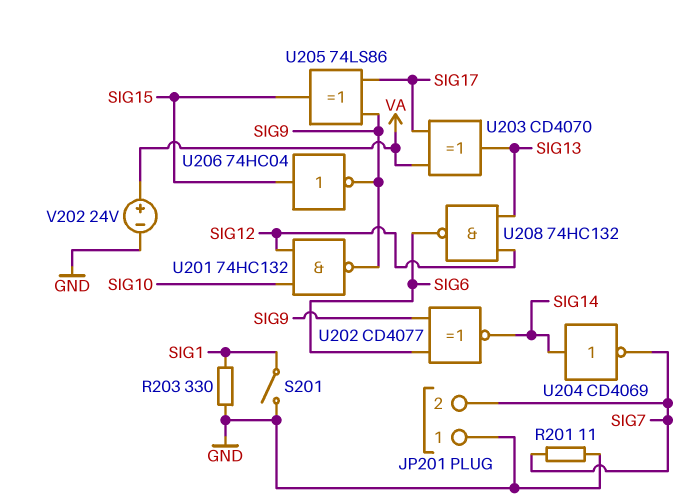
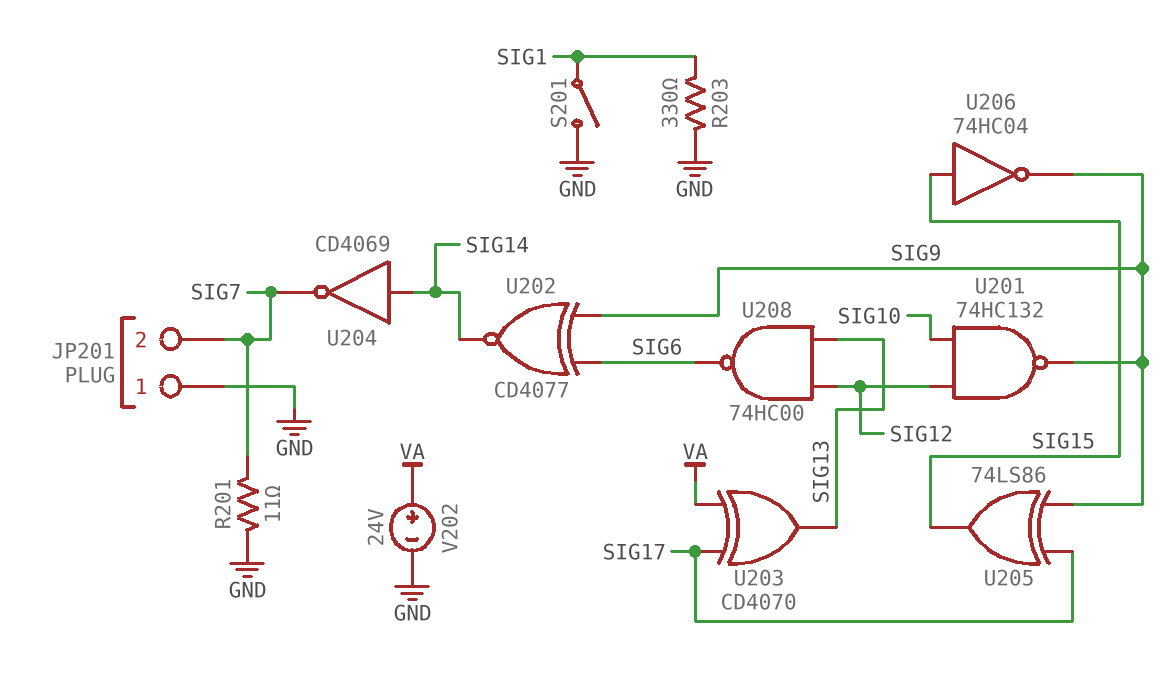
U208: NAND 74HC132 (in SIG12, in SIG13, out SIG6) -> NAND 74HC00 (in SIG12, in SIG13, out SIG6)

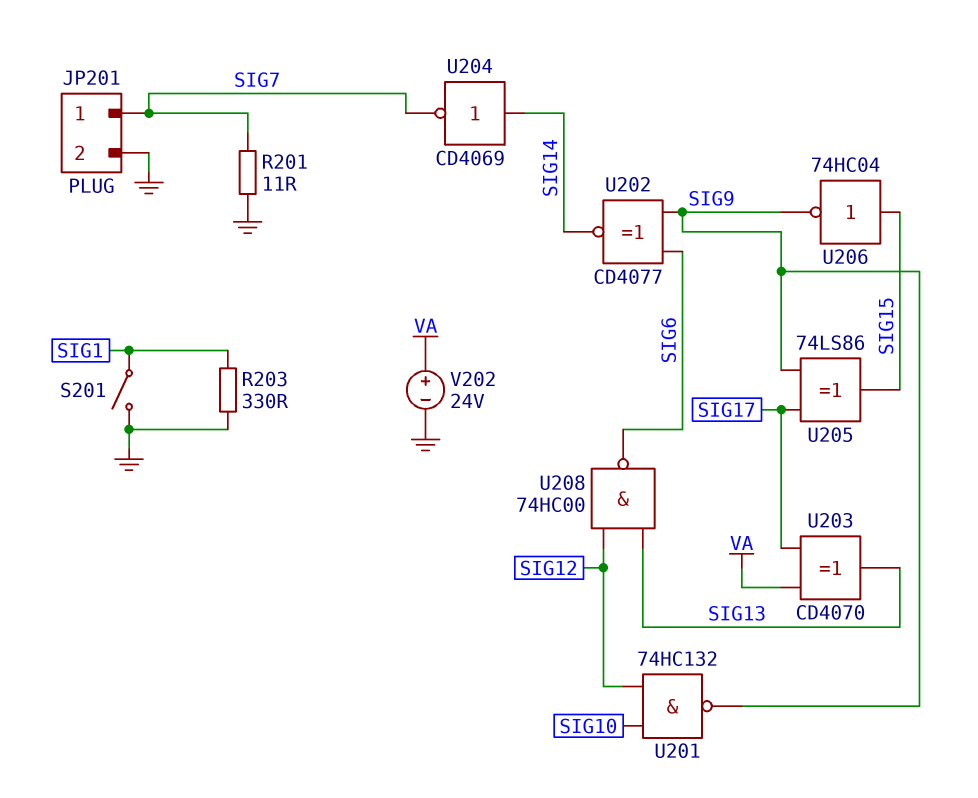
JP201 pin 1: GND -> SIG7
JP201 pin 2: SIG7 -> GND

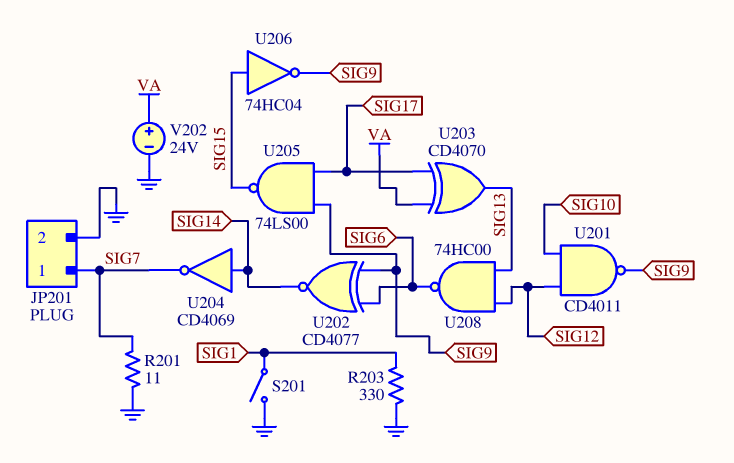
U201: NAND 74HC132 (in SIG10, in SIG12, out SIG9) -> NAND CD4011 (in SIG10, in SIG12, out SIG9)
U205: XOR 74LS86 (in SIG9, in SIG17, out SIG15) -> NAND 74LS00 (in SIG9, in SIG17, out SIG15)

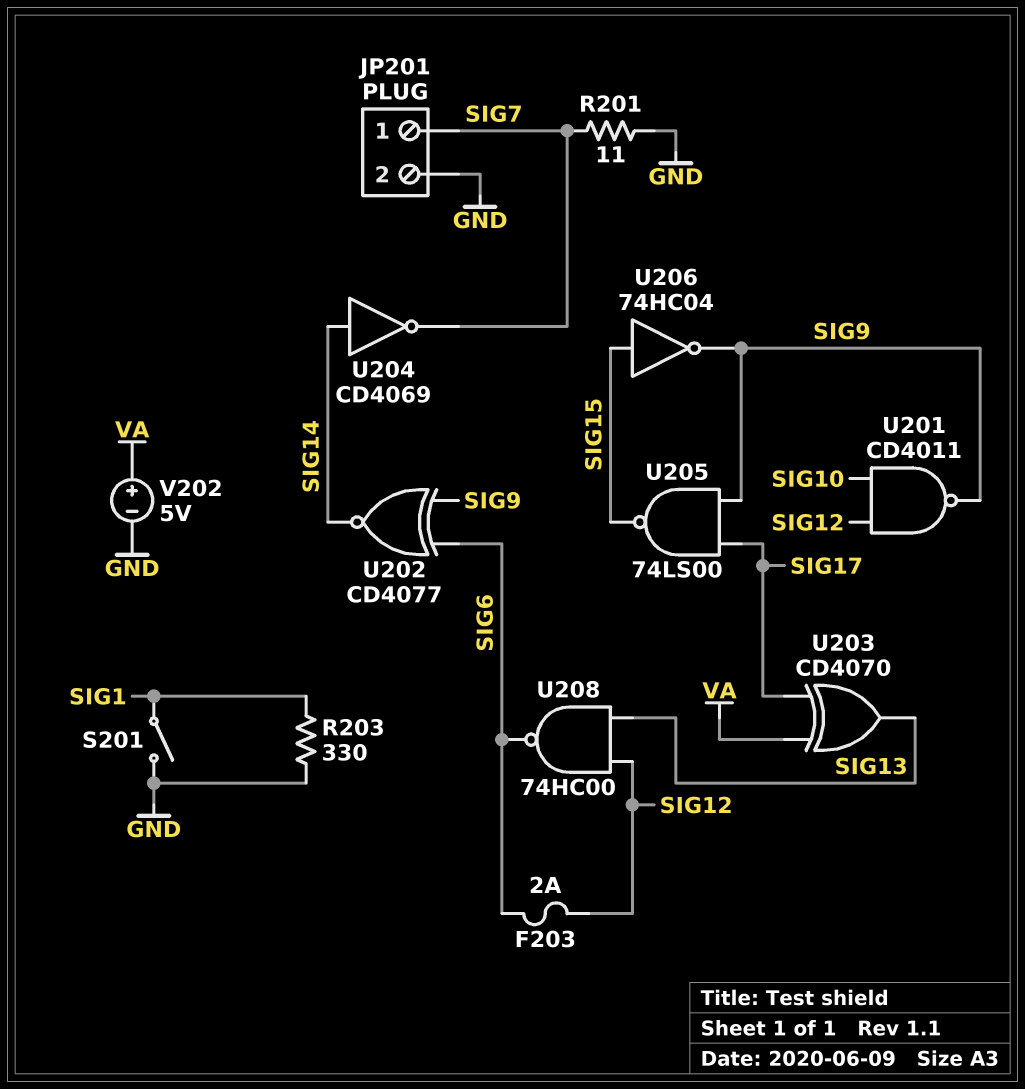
F203: none -> 2A (SIG6, SIG12)
V202: 24V (plus VA, minus GND) -> 5V (plus VA, minus GND)

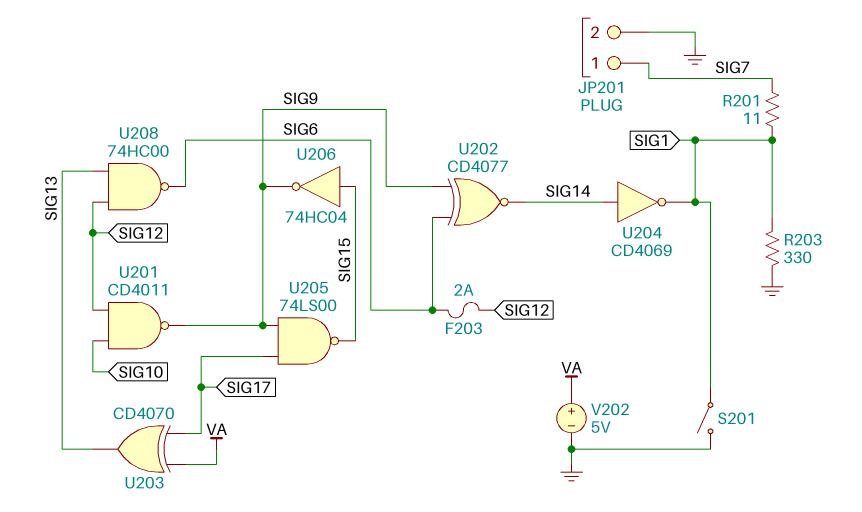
R201: 11 (GND, SIG7) -> 11 (SIG1, SIG7)
U204: NOT CD4069 (in SIG14, out SIG7) -> NOT CD4069 (in SIG14, out SIG1)

